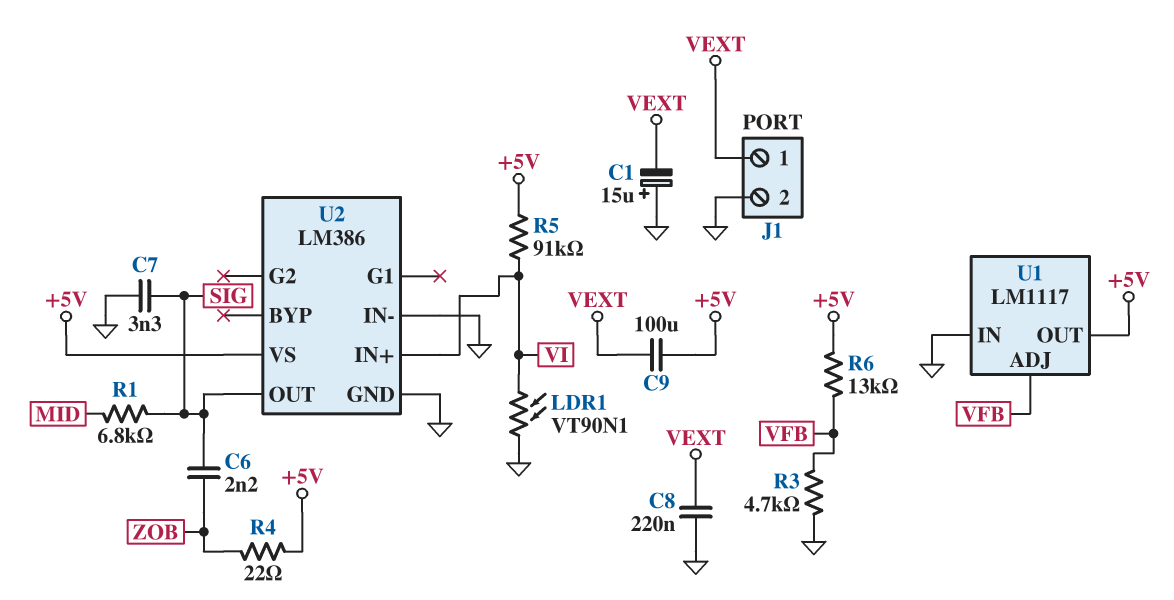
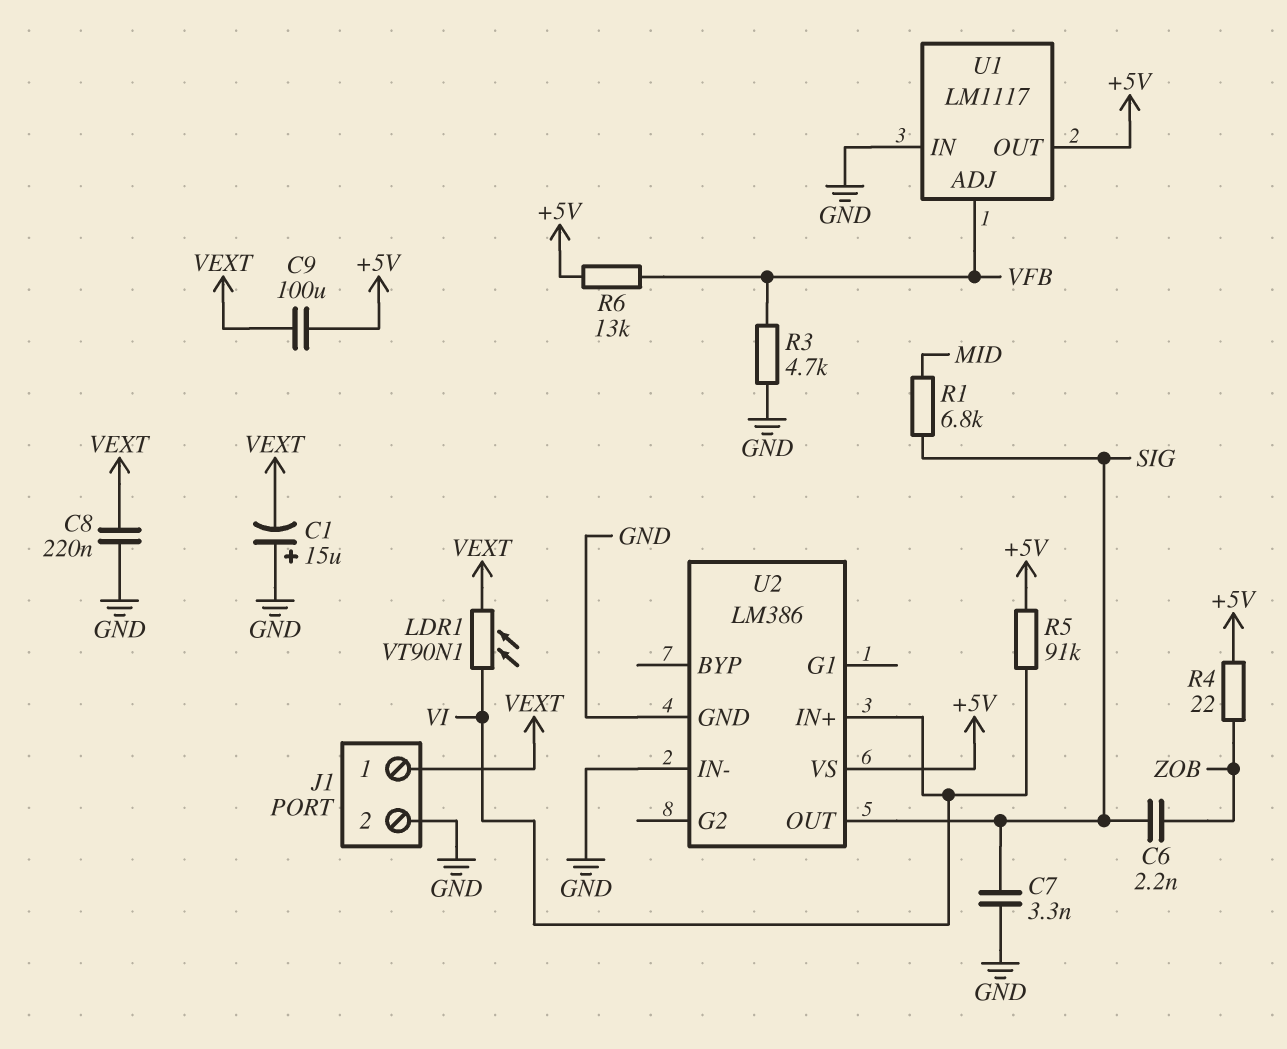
LDR1: VT90N1 (GND, VI) -> VT90N1 (VEXT, VI)

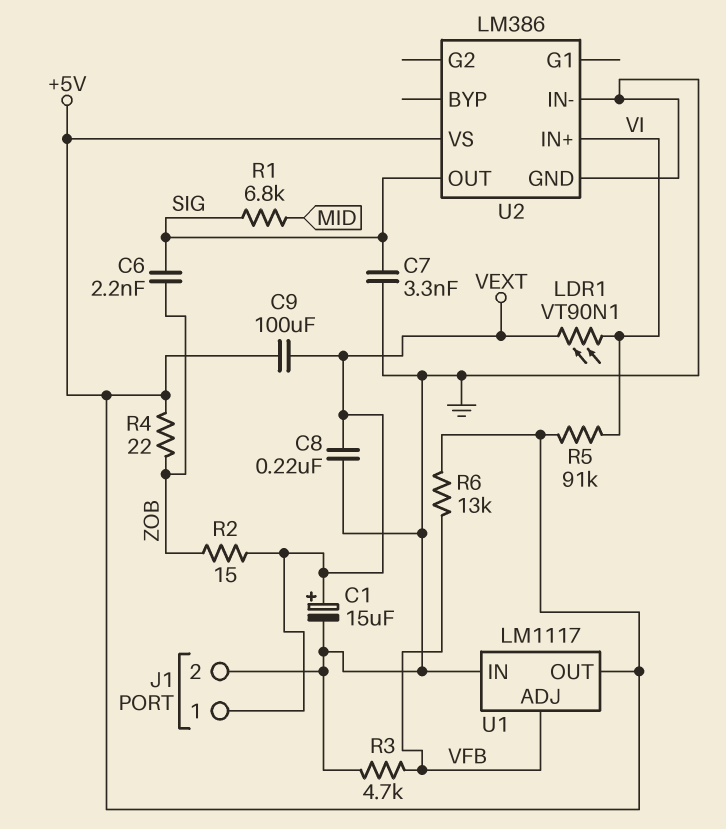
C1: 15uF (plus GND, minus VEXT) -> 15uF (plus VEXT, minus GND)
R2: none -> 15 (VEXT, ZOB)

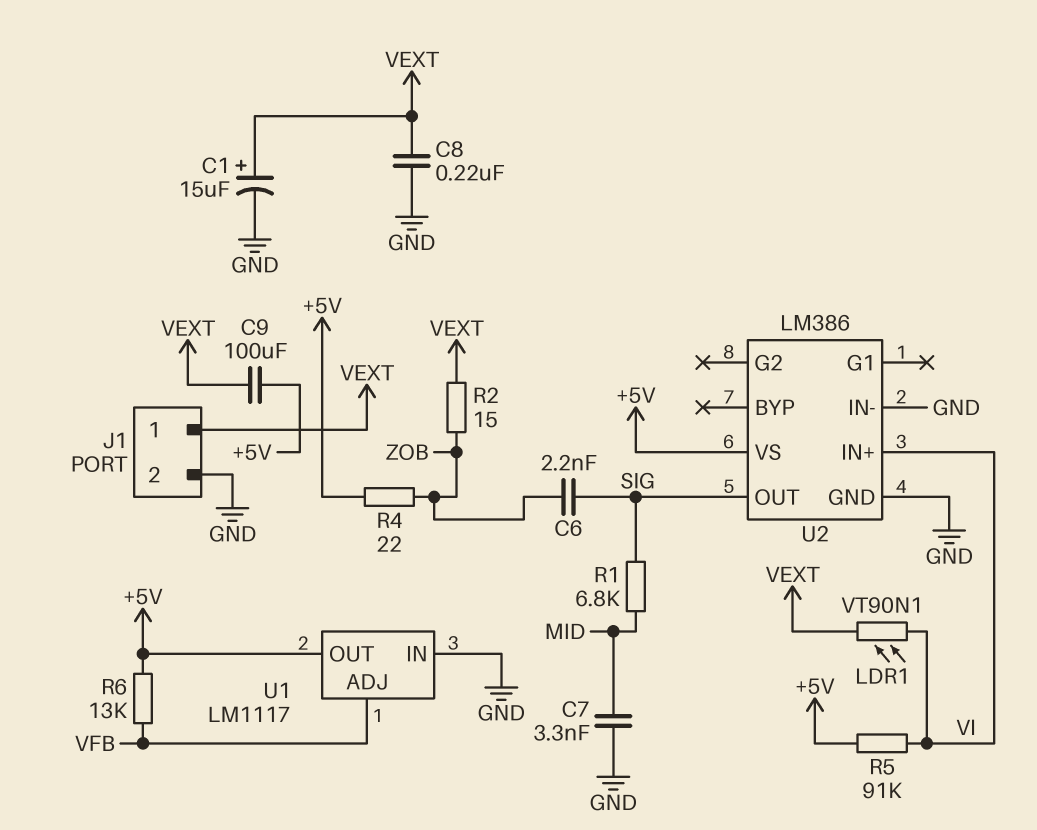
C7: 3.3nF (GND, SIG) -> 3.3nF (GND, MID)
R3: 4.7k (GND, VFB) -> none

